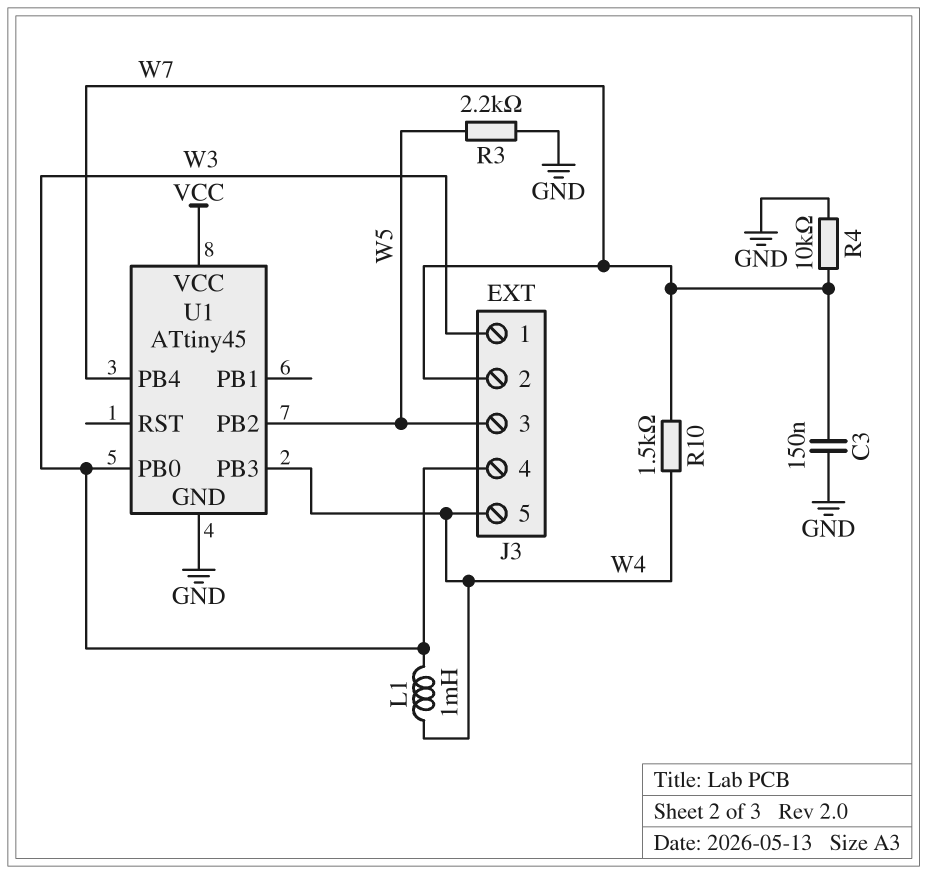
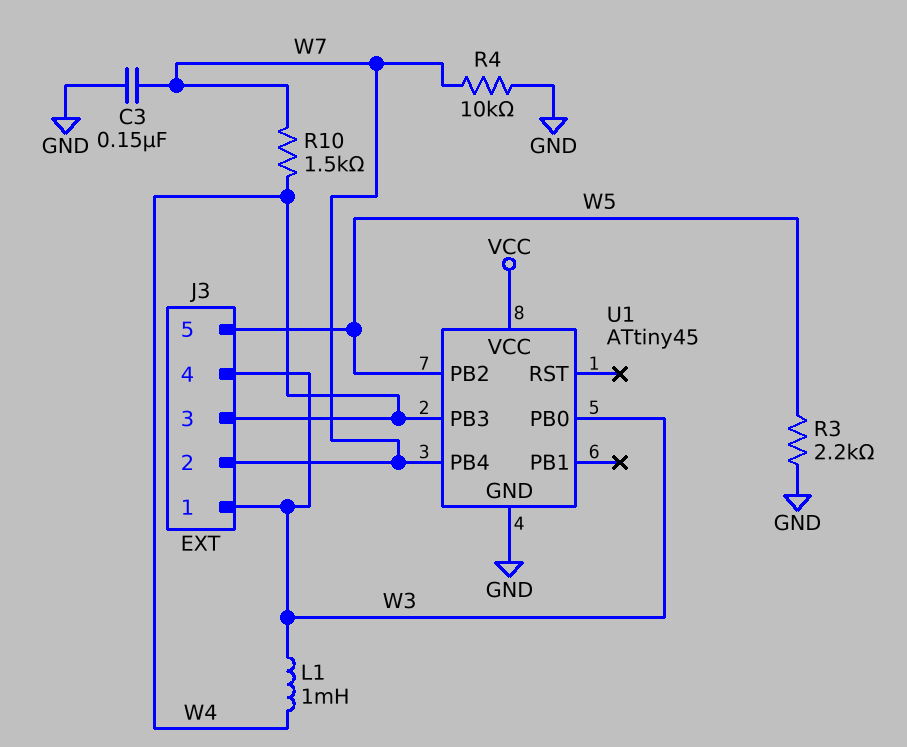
J3 pin 3: W5 -> W4
J3 pin 5: W4 -> W5

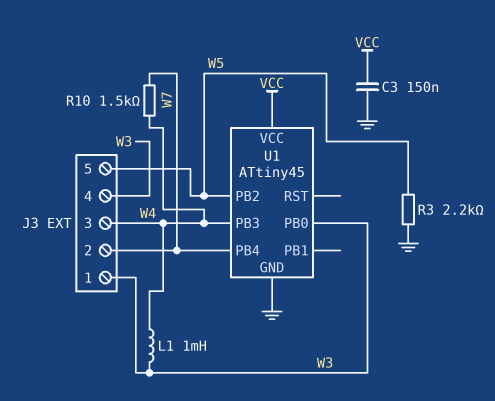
C3: 150nF (GND, W7) -> 150nF (GND, VCC)
R4: 10k (GND, W7) -> none

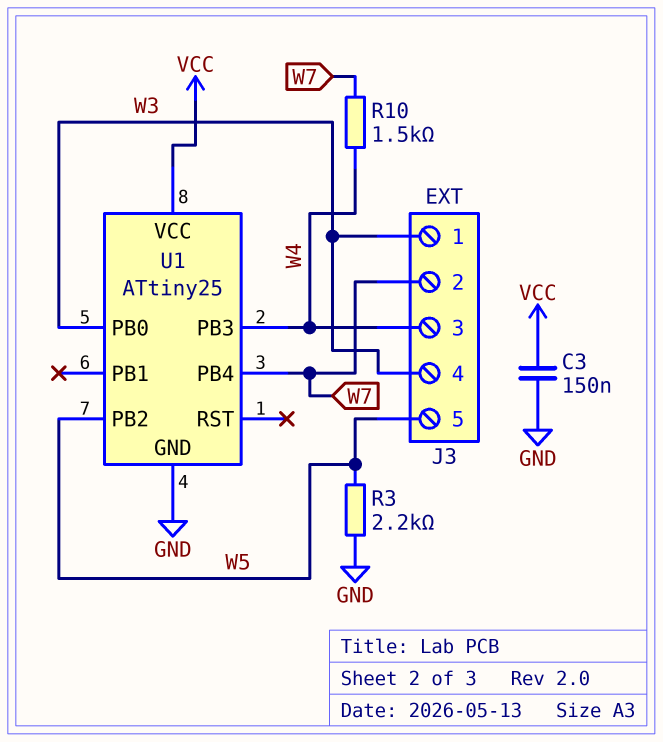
L1: 1mH (W3, W4) -> none
U1: ATtiny45 -> ATtiny25

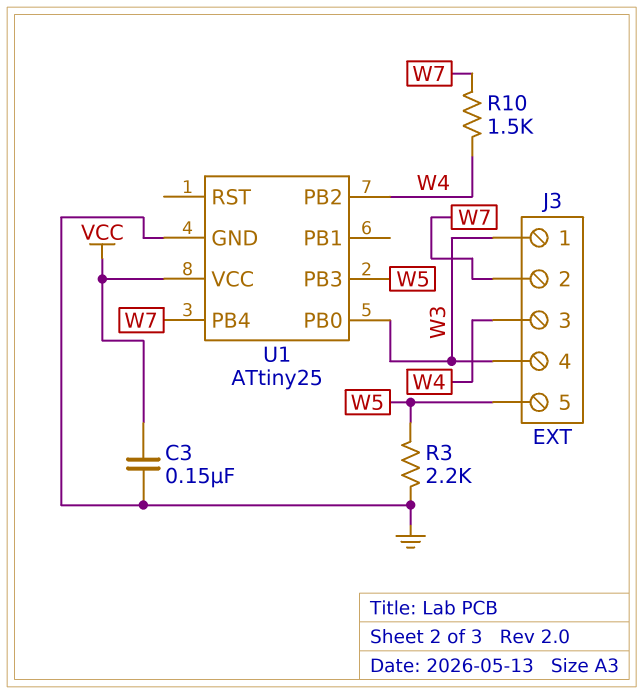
U1 pin PB2: W5 -> W4
U1 pin PB3: W4 -> W5

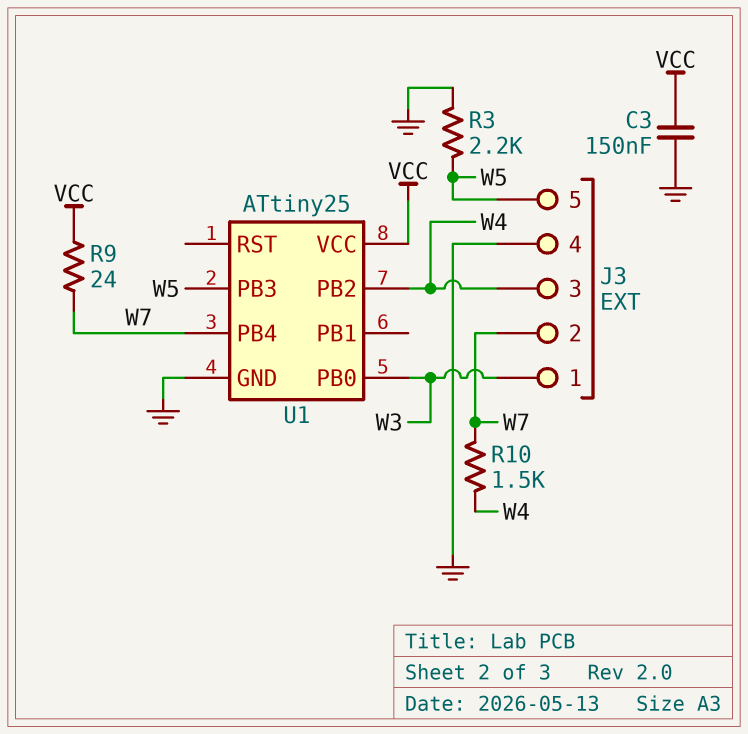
J3 pin 4: W3 -> GND
R9: none -> 24 (VCC, W7)

